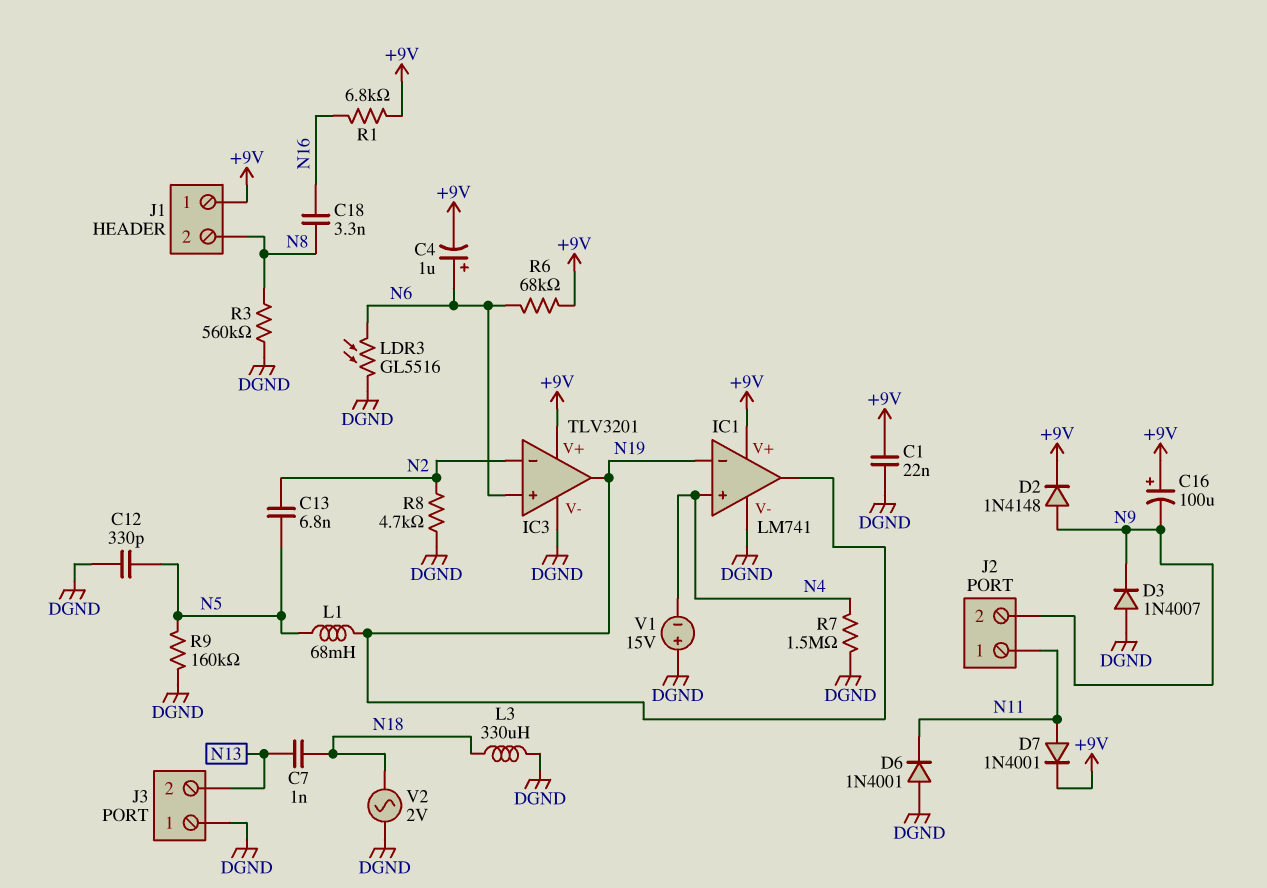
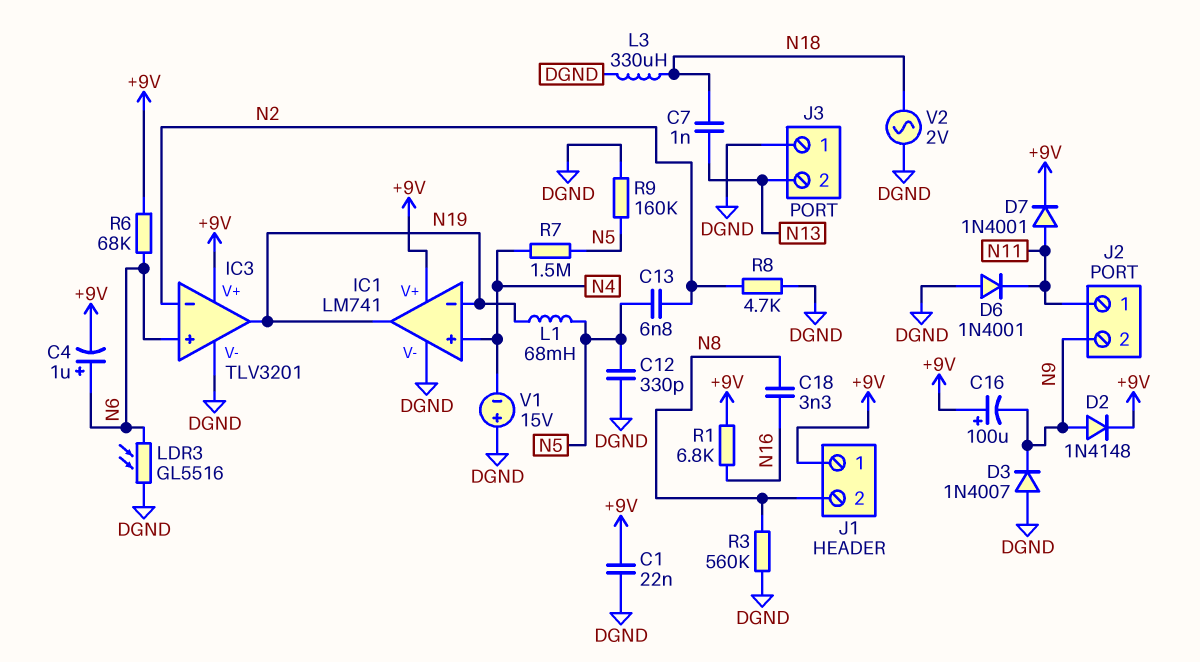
R7: 1.5M (DGND, N4) -> 1.5M (N4, N5)

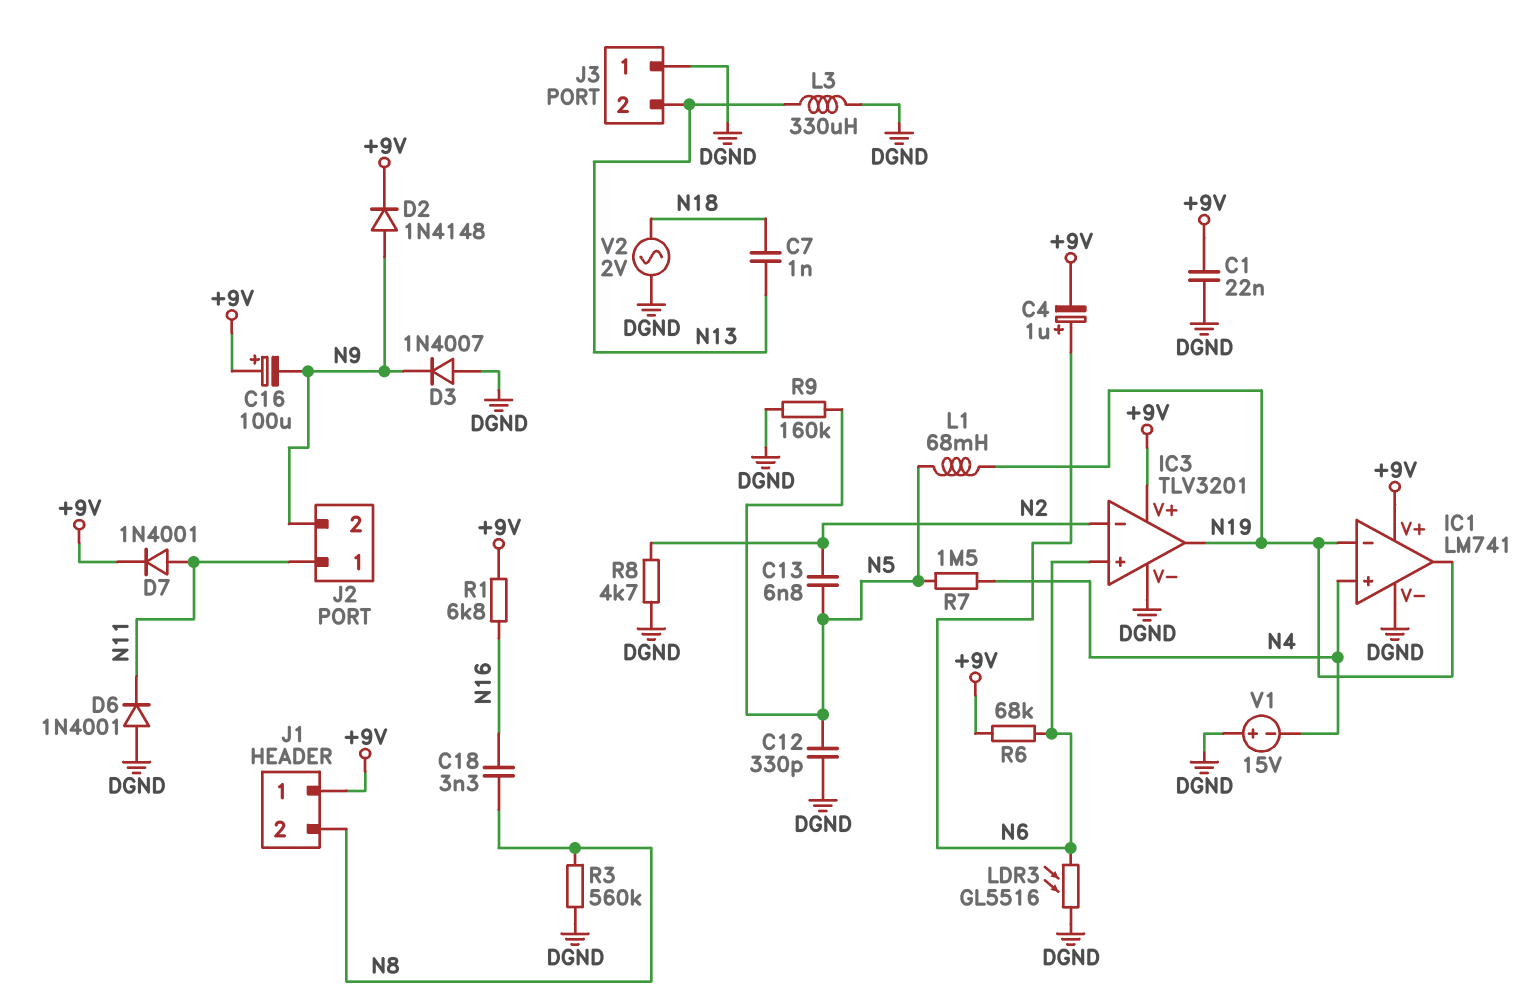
L3: 330uH (DGND, N18) -> 330uH (DGND, N13)

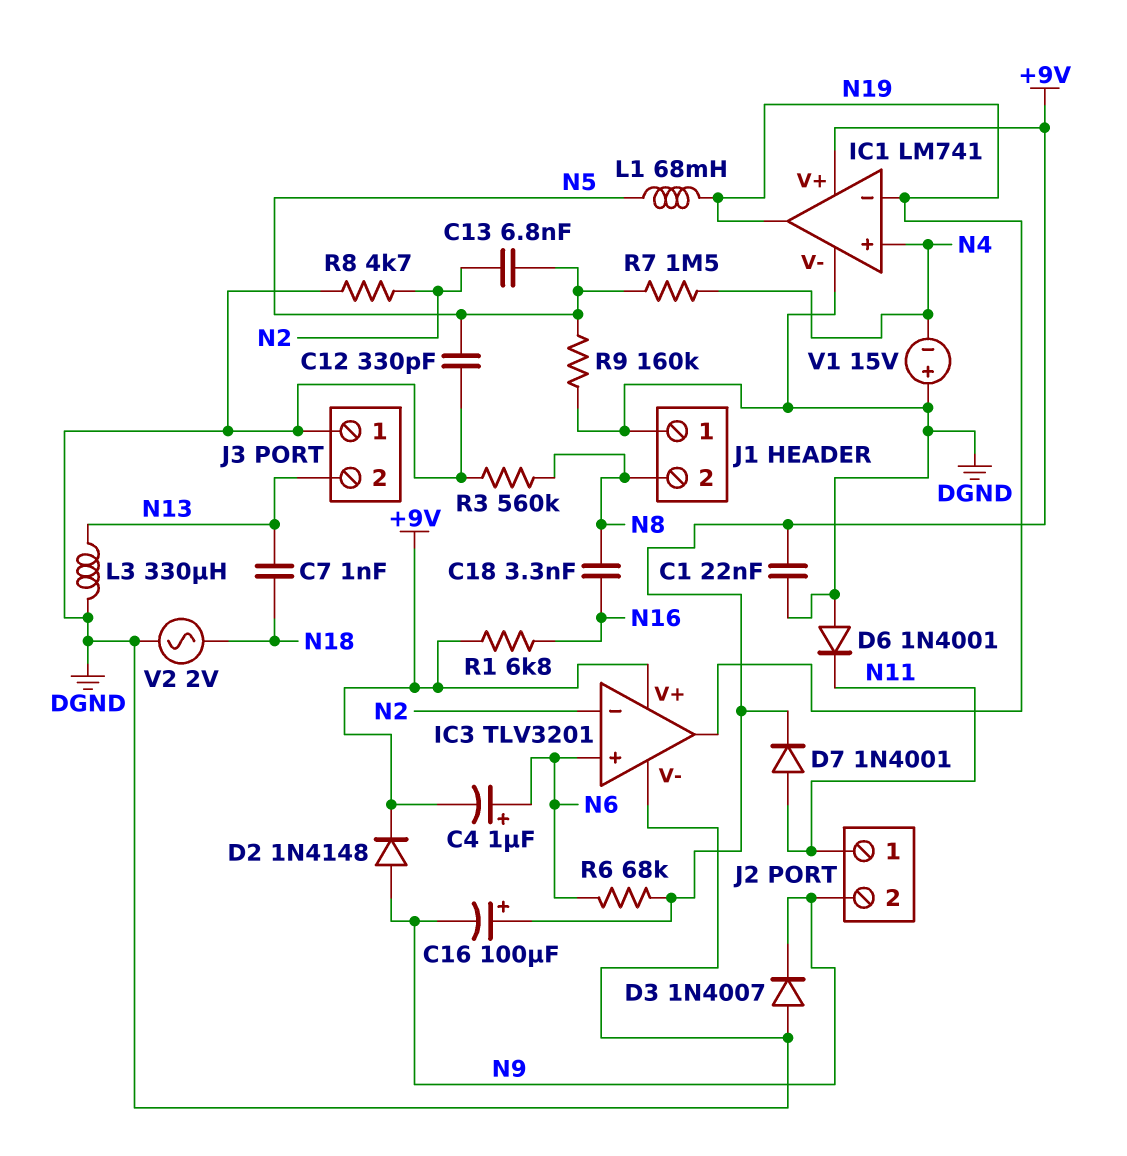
J1 pin 1: +9V -> DGND
LDR3: GL5516 (DGND, N6) -> none

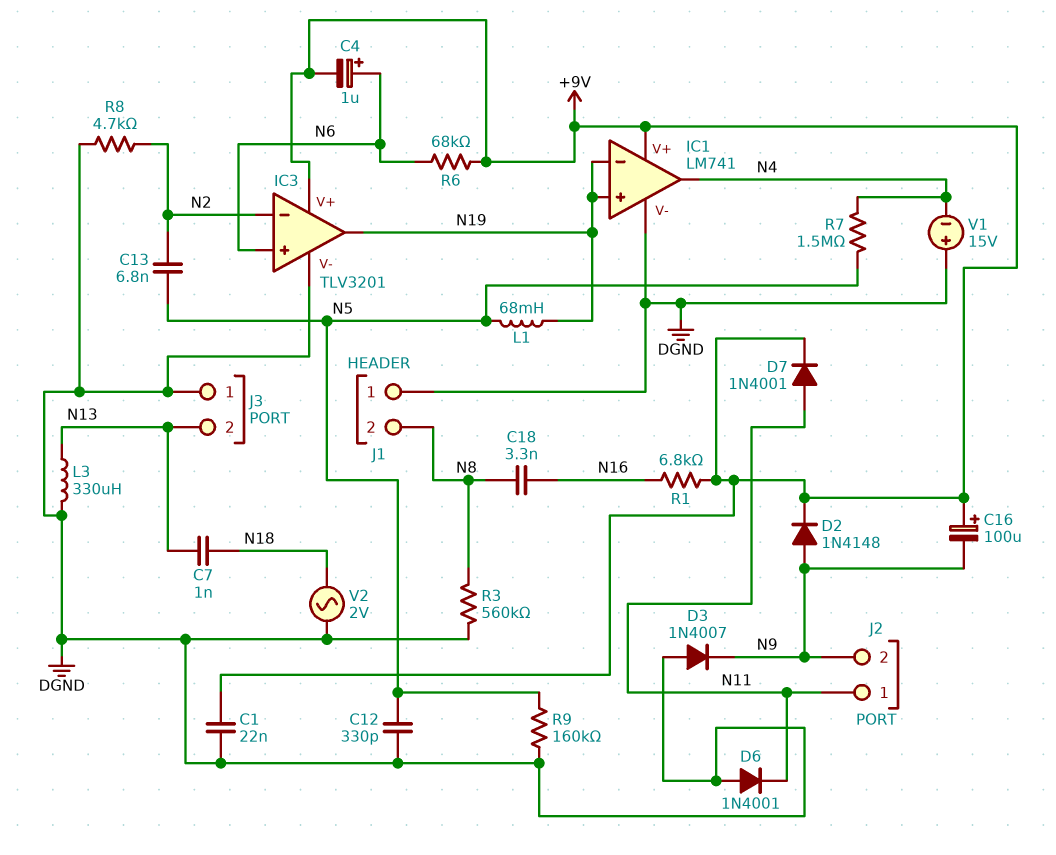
IC1 pin in+: N4 -> N19
IC1 pin out: N19 -> N4

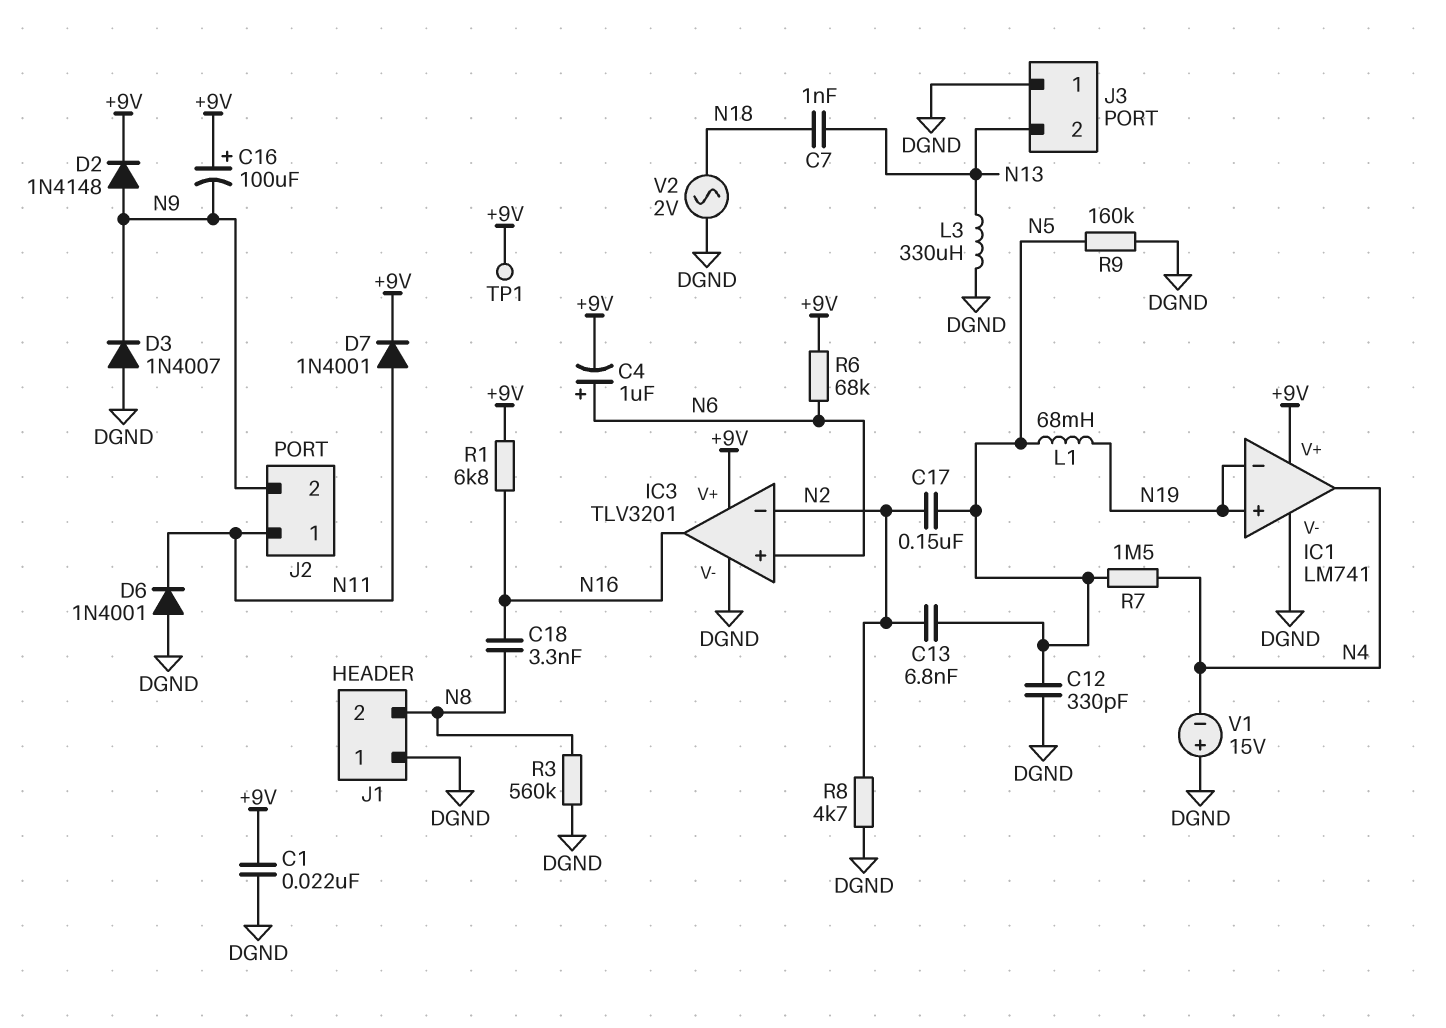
C17: none -> 150nF (N2, N5)
IC3 pin out: N19 -> N16
TP1: none -> test point (+9V)

